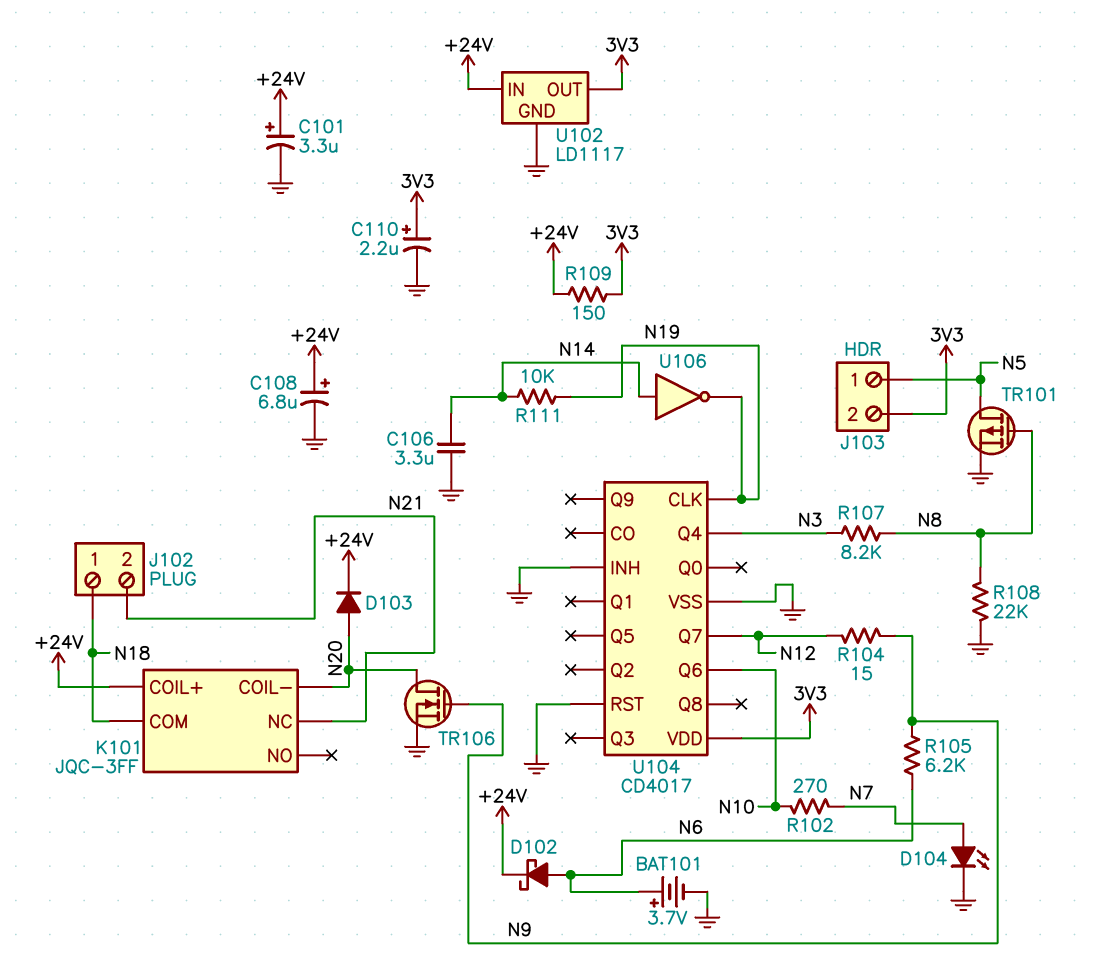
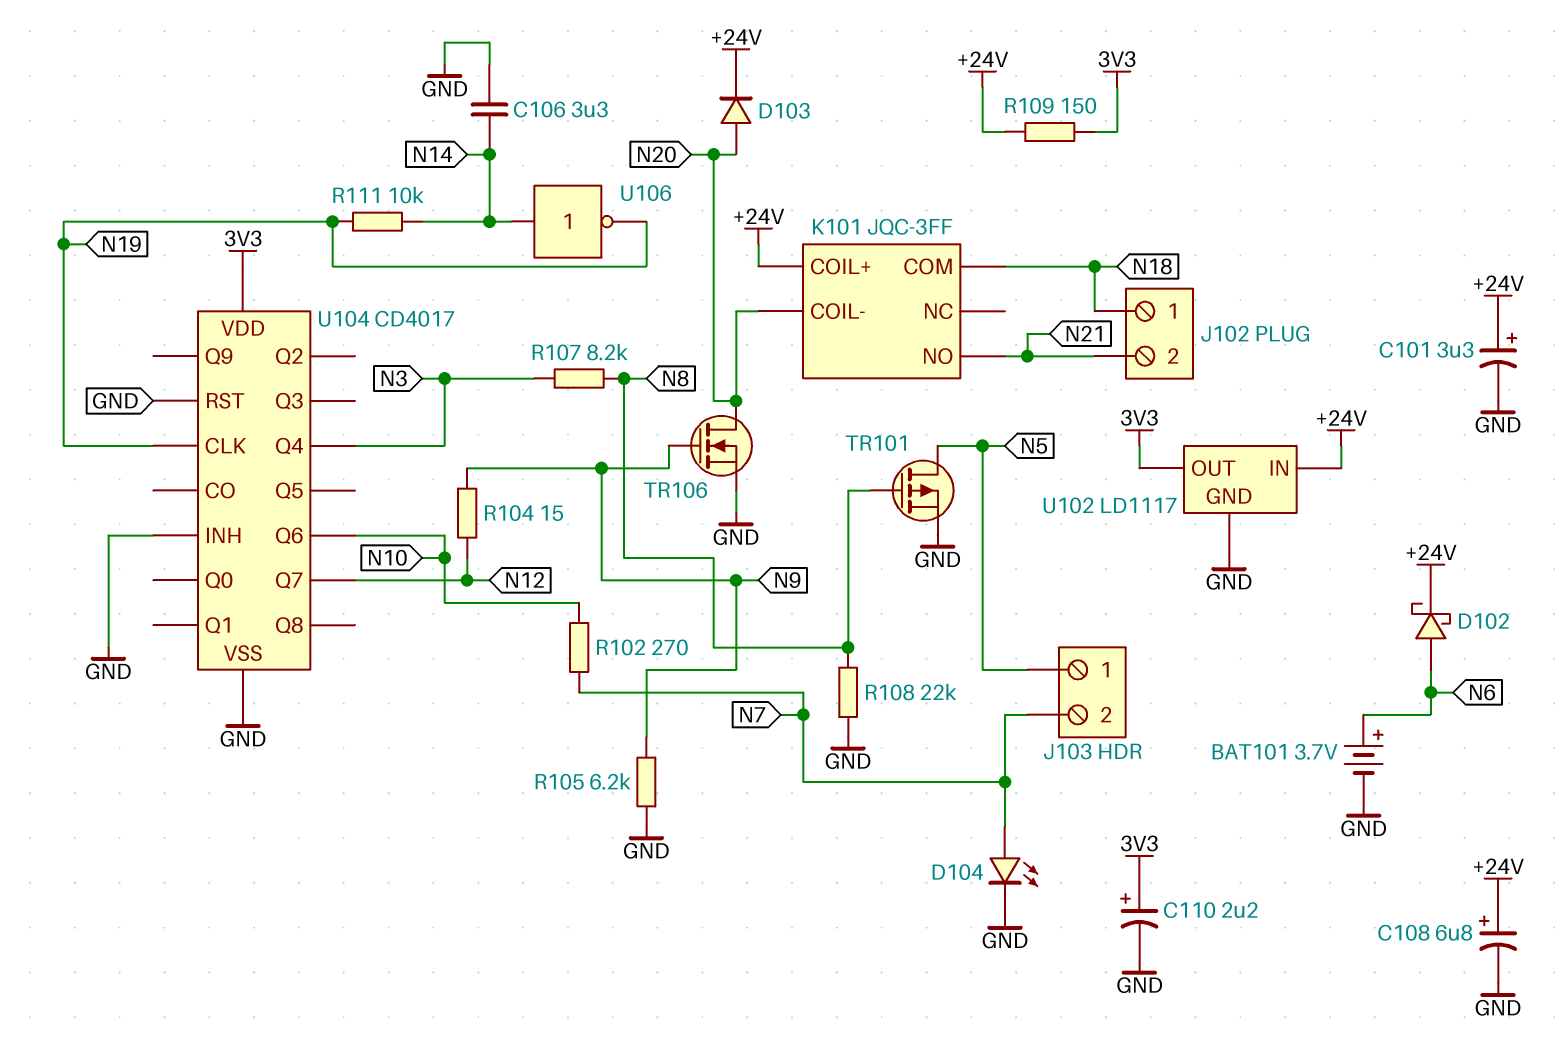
J103 pin 2: 3V3 -> N7
K101 pin NC: N21 -> none
K101 pin NO: none -> N21
R105: 6.2k (N6, N9) -> 6.2k (GND, N9)

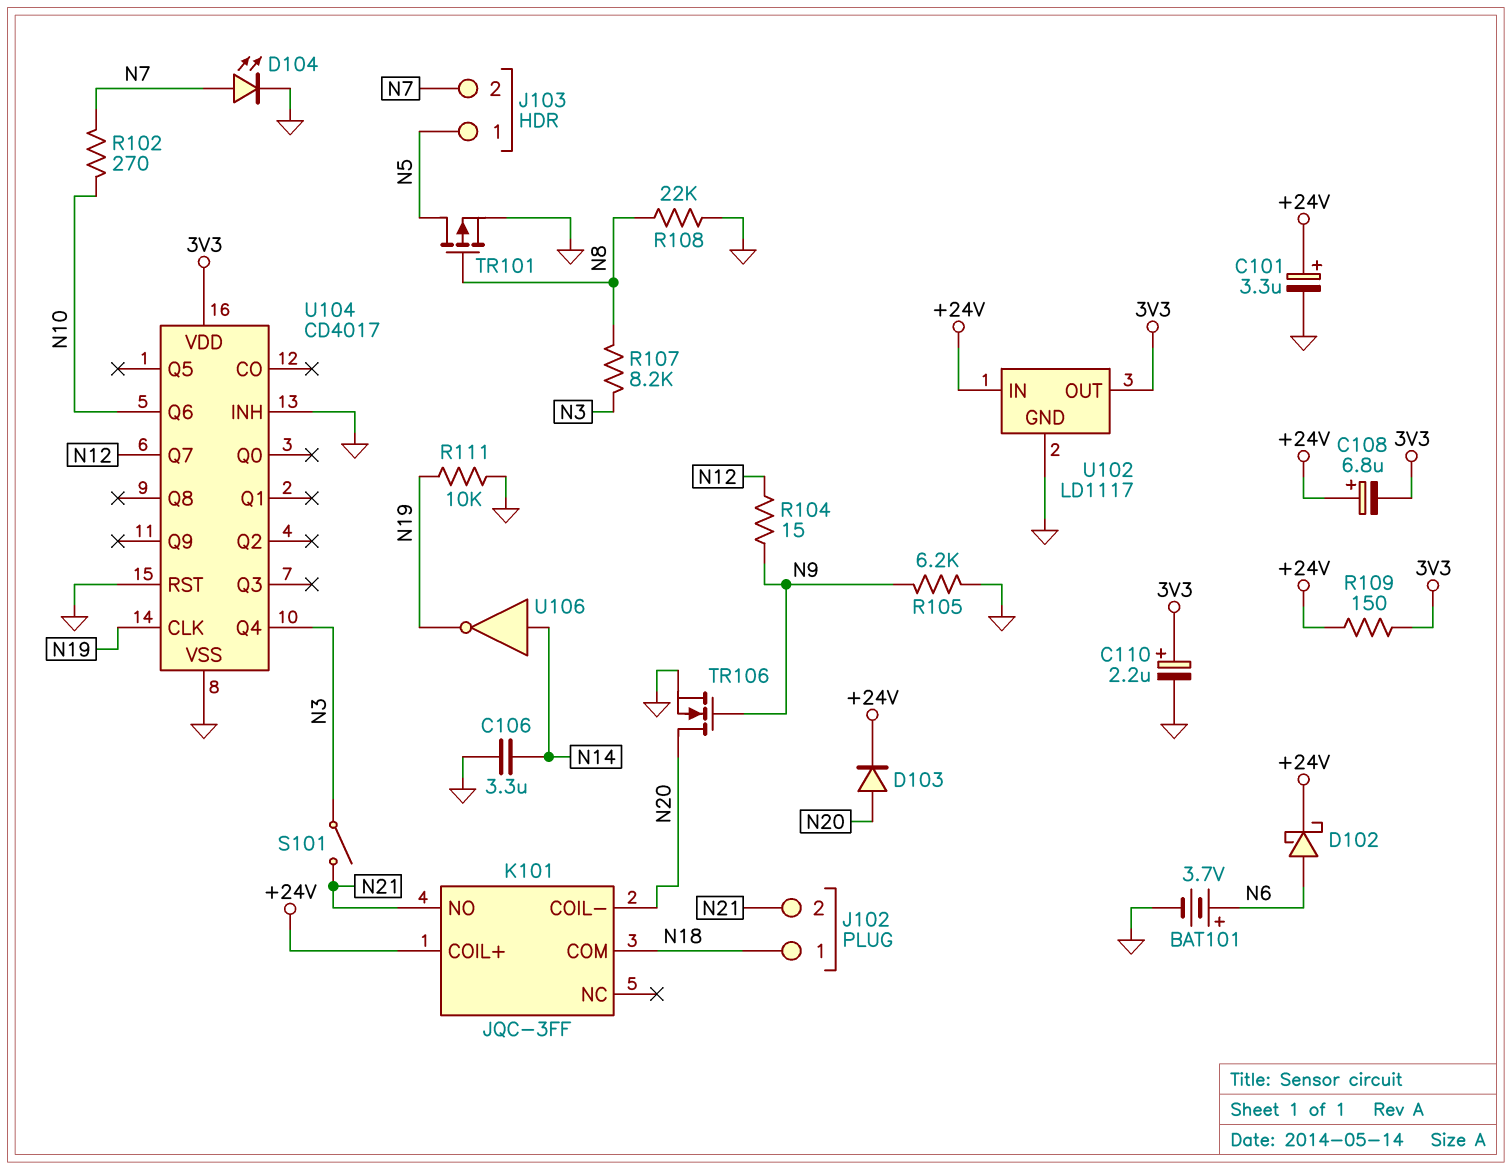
C108: 6.8uF (plus +24V, minus GND) -> 6.8uF (plus +24V, minus 3V3)
R111: 10k (N14, N19) -> 10k (GND, N19)
S101: none -> switch (N3, N21)

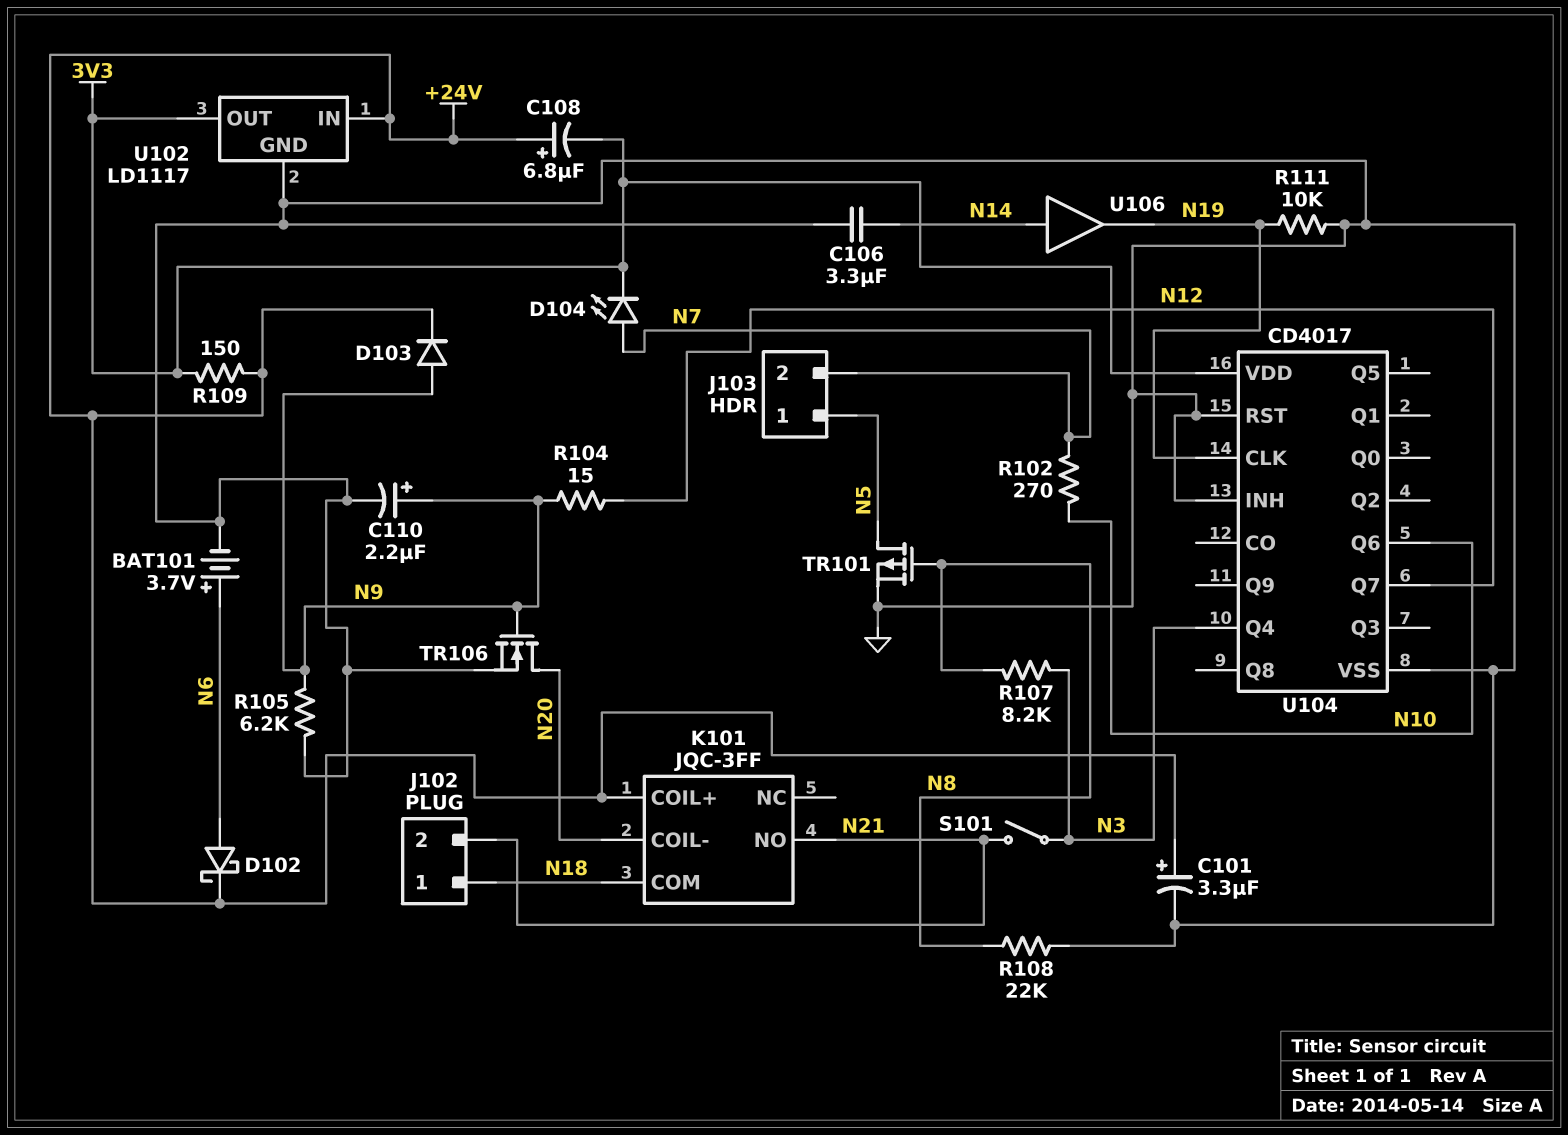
C110: 2.2uF (plus 3V3, minus GND) -> 2.2uF (plus N9, minus GND)
D103: diode (A N20, K +24V) -> diode (A N9, K +24V)
D104: LED (A N7, K GND) -> LED (A N7, K 3V3)
U106: NOT (in N14, out N19) -> buffer (in N14, out N19)

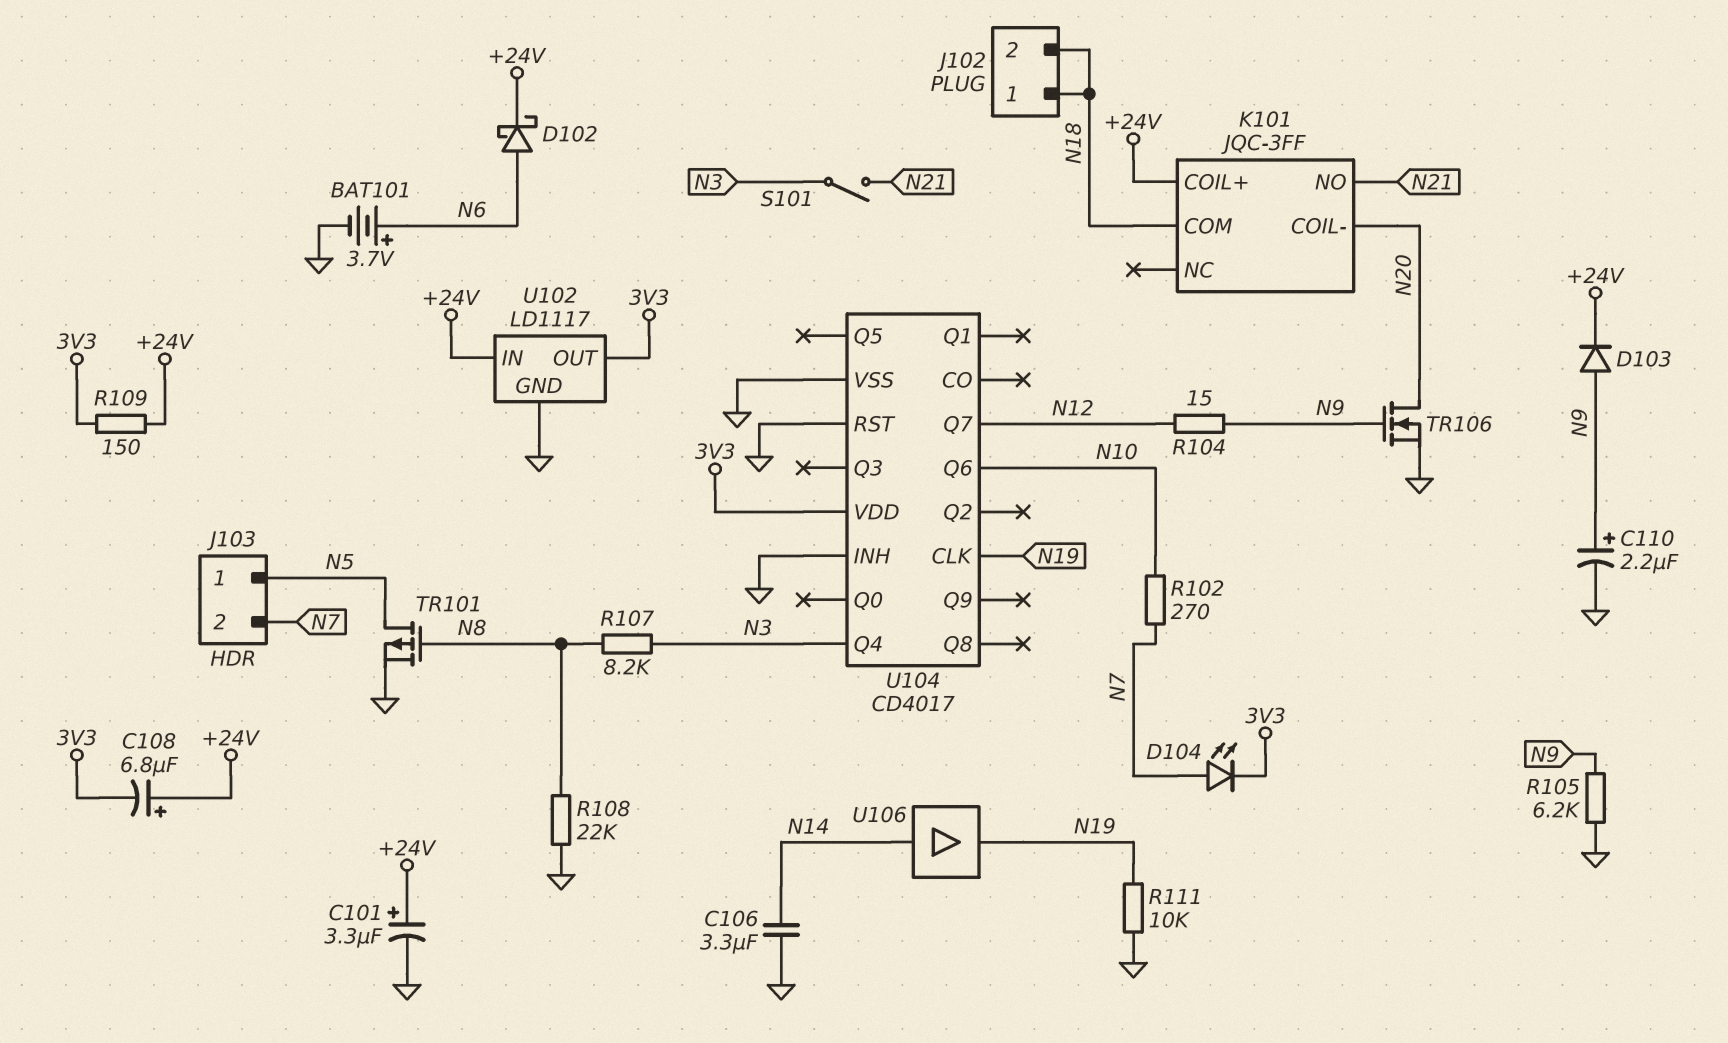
J102 pin 2: N21 -> N18

